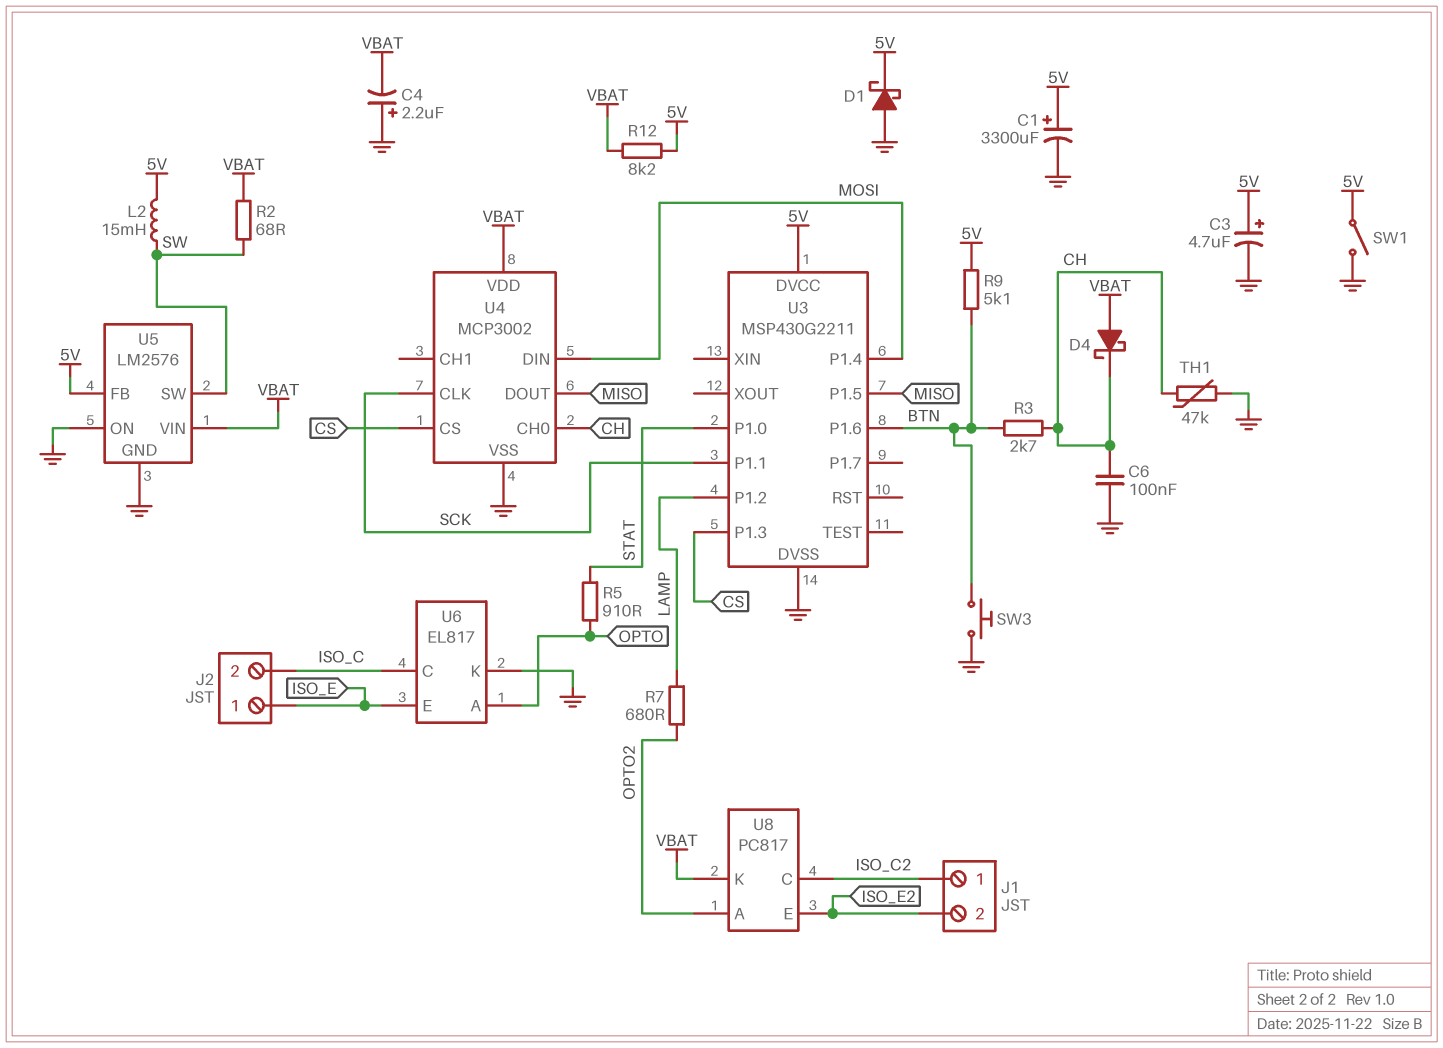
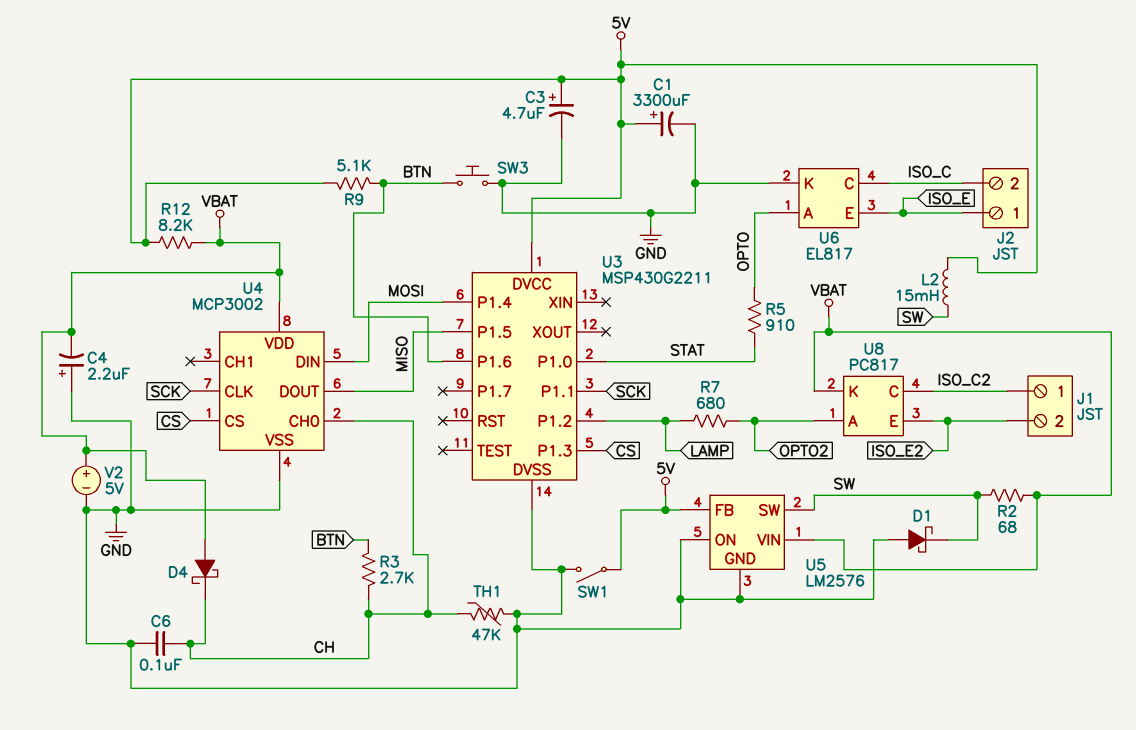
D1: schottky (A GND, K 5V) -> schottky (A GND, K SW)
V2: none -> 5V (plus VBAT, minus GND)

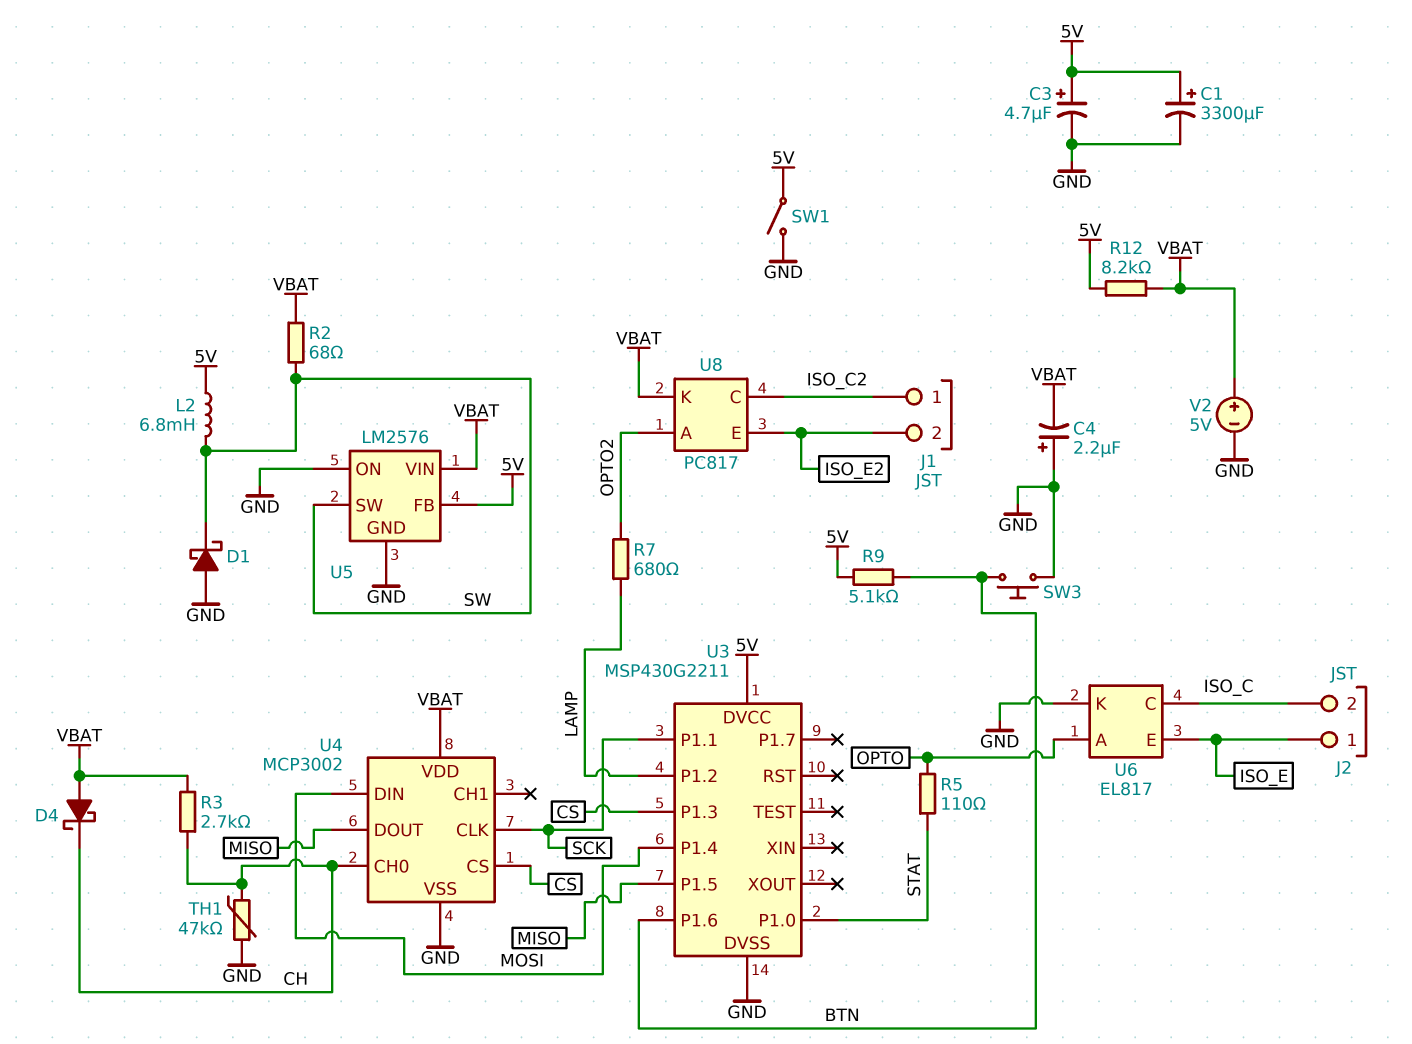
C6: 100nF (CH, GND) -> none
L2: 15mH (5V, SW) -> 6.8mH (5V, SW)
R3: 2.7k (BTN, CH) -> 2.7k (CH, VBAT)
R5: 910 (OPTO, STAT) -> 110 (OPTO, STAT)

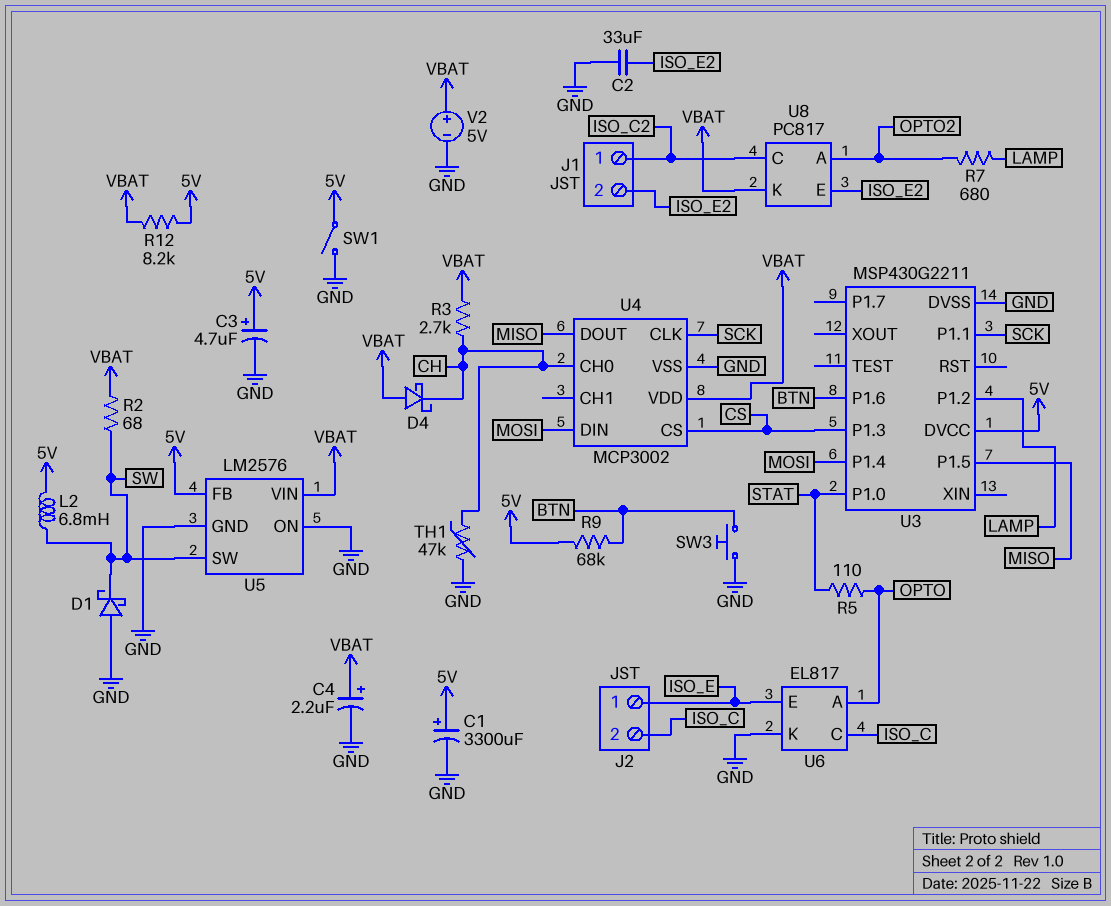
C2: none -> 33uF (GND, ISO_E2)
C4: 2.2uF (plus GND, minus VBAT) -> 2.2uF (plus VBAT, minus GND)
R9: 5.1k (5V, BTN) -> 68k (5V, BTN)

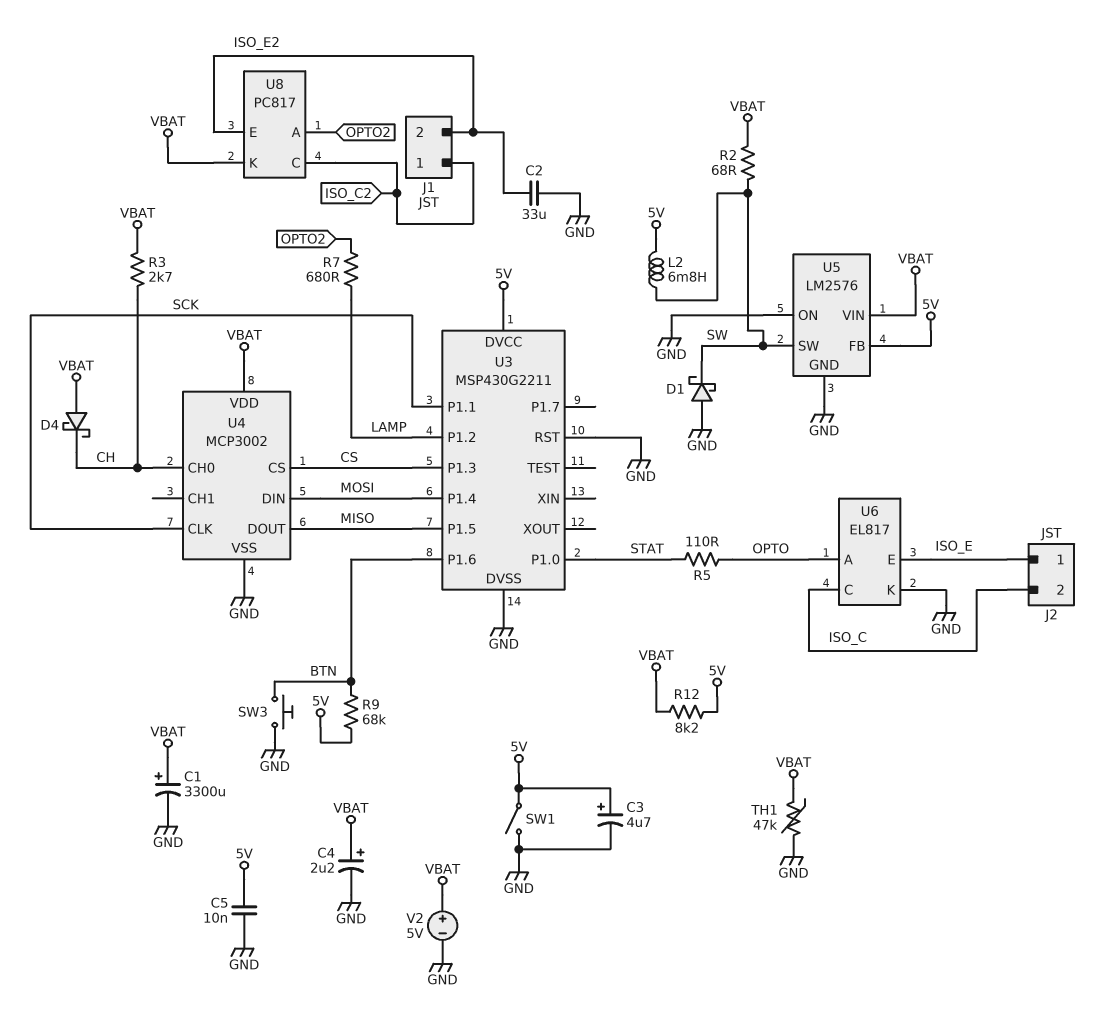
C1: 3300uF (plus 5V, minus GND) -> 3300uF (plus VBAT, minus GND)
C5: none -> 10nF (5V, GND)
TH1: 47k (CH, GND) -> 47k (GND, VBAT)
U3 pin RST: none -> GND

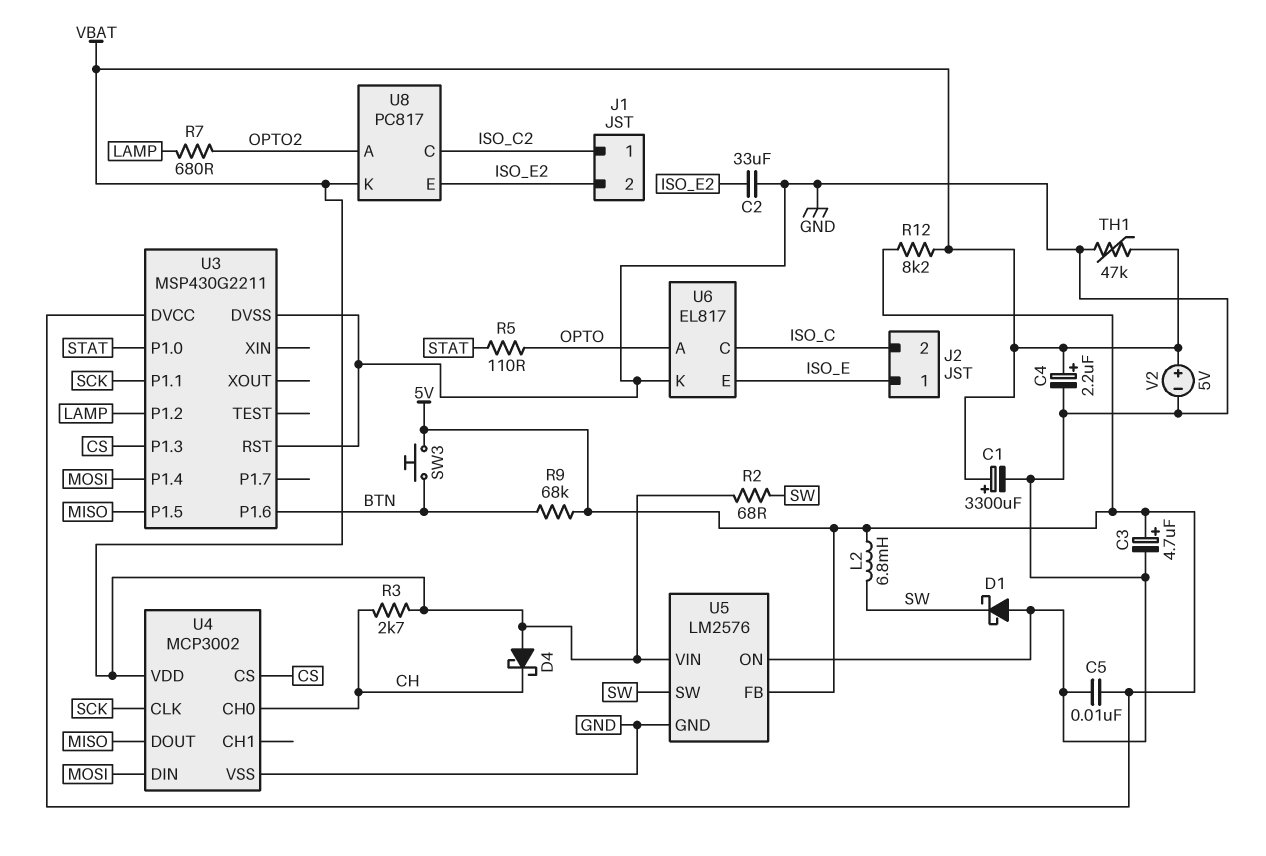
SW1: switch (5V, GND) -> none
SW3: button (BTN, GND) -> button (5V, BTN)

